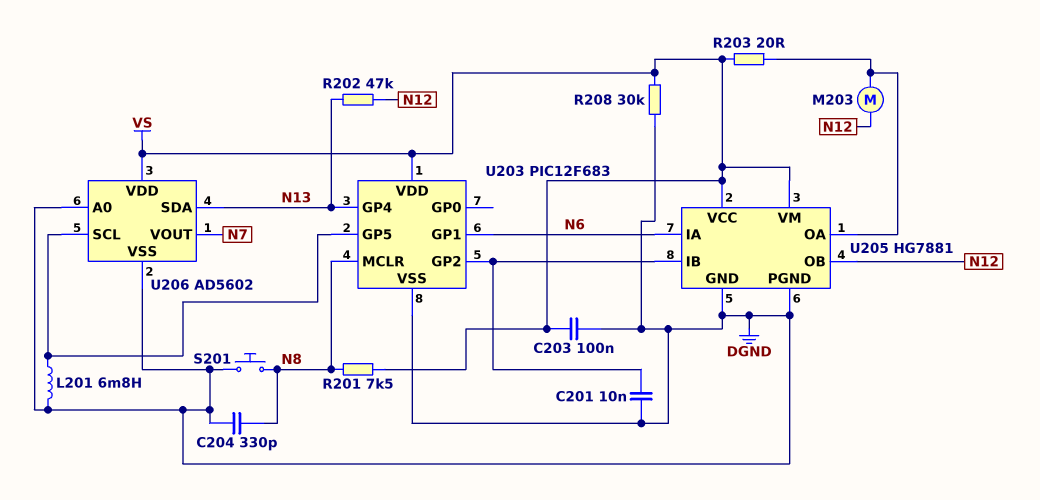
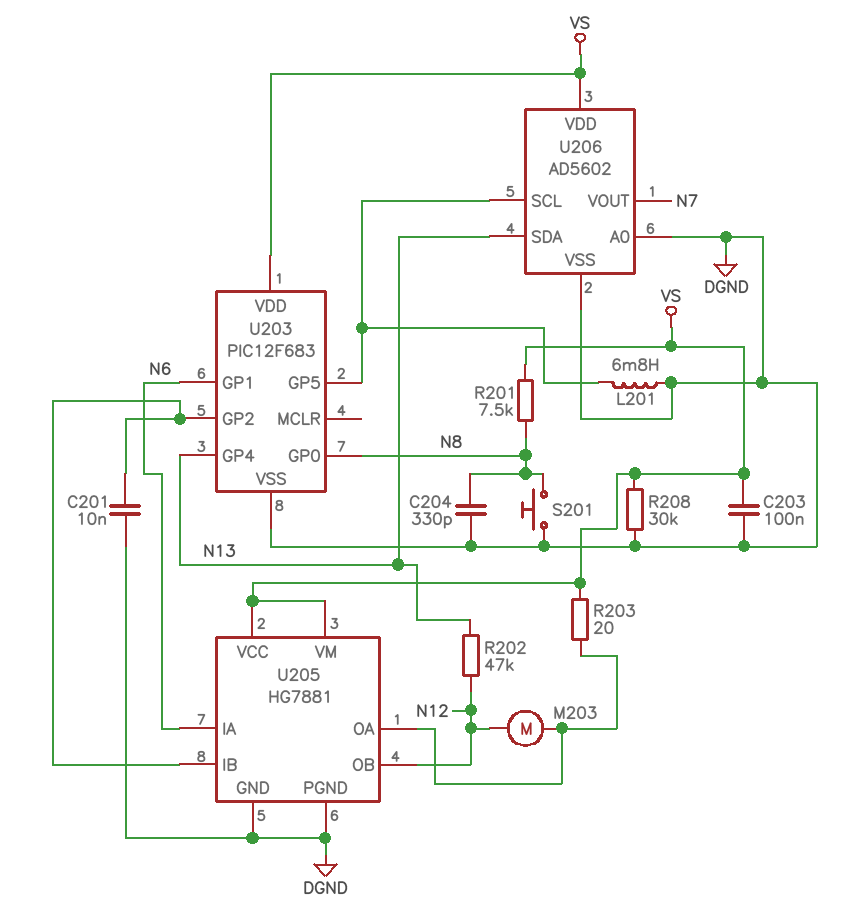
U203 pin GP0: none -> N8
U203 pin MCLR: N8 -> none

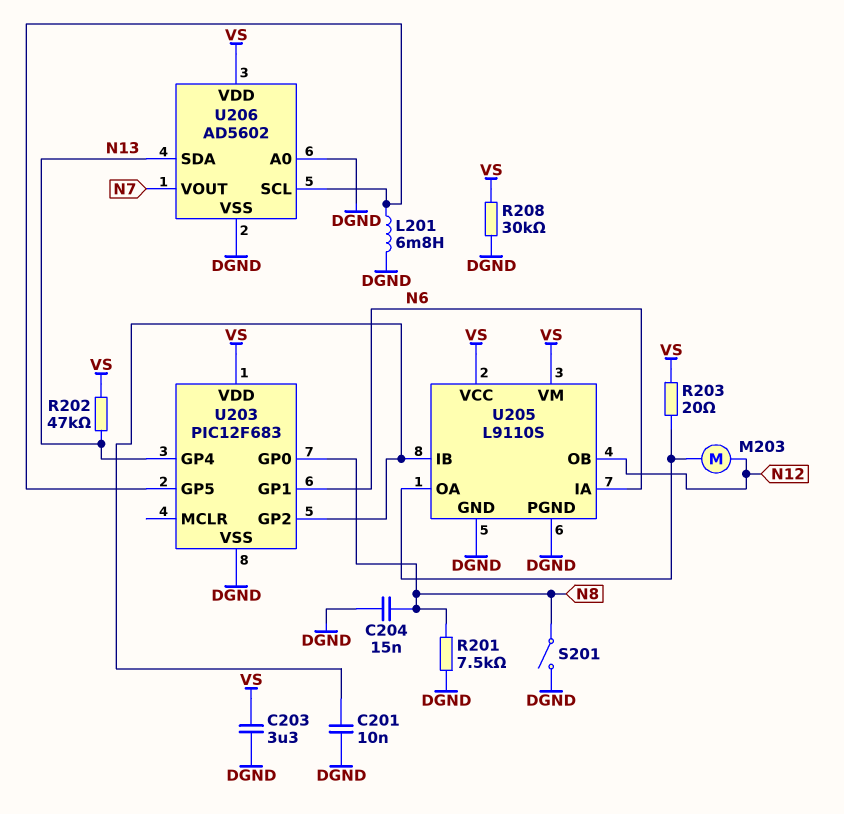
C203: 100nF (DGND, VS) -> 3.3uF (DGND, VS)
C204: 330pF (DGND, N8) -> 15nF (DGND, N8)
R201: 7.5k (N8, VS) -> 7.5k (DGND, N8)
R202: 47k (N12, N13) -> 47k (N13, VS)
S201: button (DGND, N8) -> switch (DGND, N8)
U205: HG7881 -> L9110S

